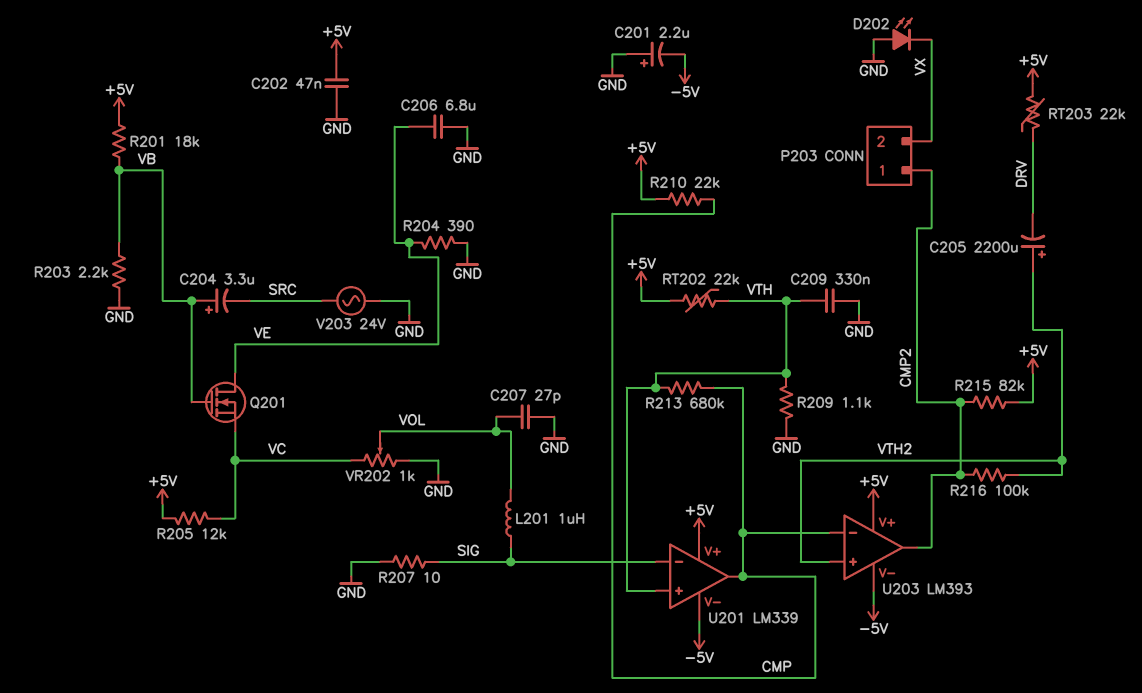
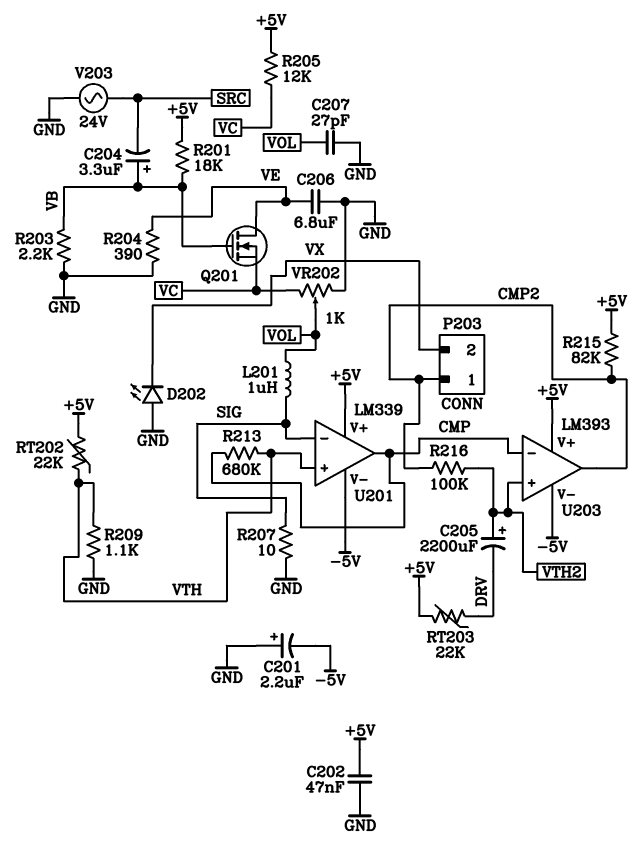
C209: 330nF (GND, VTH) -> none
R210: 22k (+5V, CMP) -> none

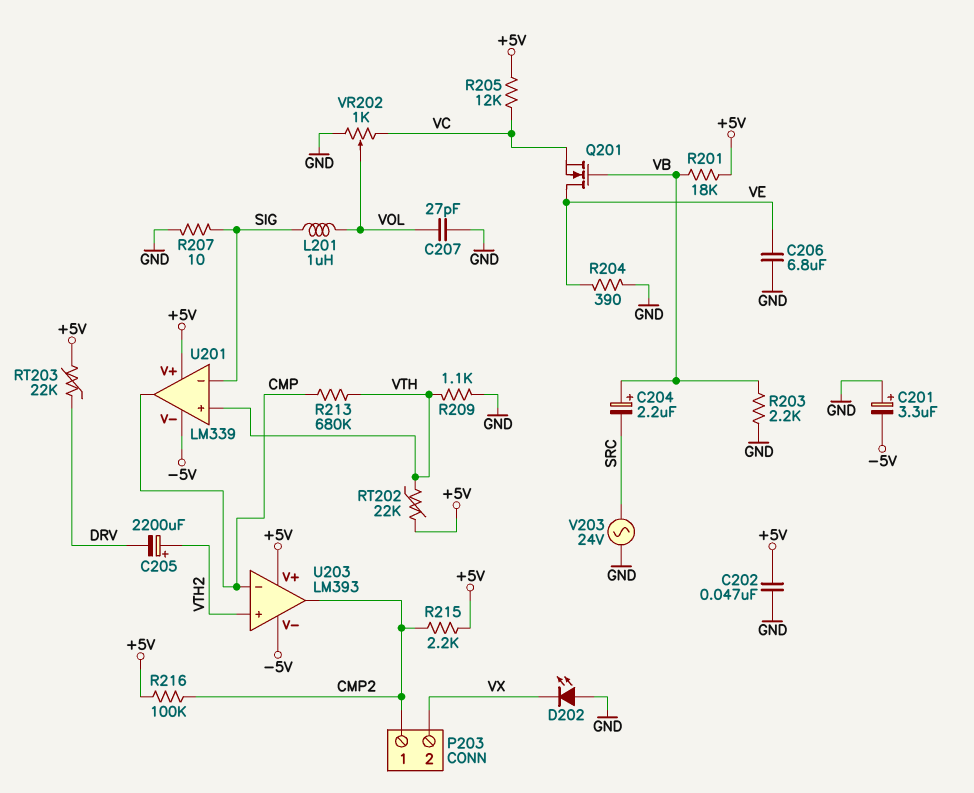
C201: 2.2uF (plus GND, minus -5V) -> 3.3uF (plus GND, minus -5V)
C204: 3.3uF (plus VB, minus SRC) -> 2.2uF (plus VB, minus SRC)
R215: 82k (+5V, CMP2) -> 2.2k (+5V, CMP2)
R216: 100k (CMP2, VTH2) -> 100k (+5V, CMP2)

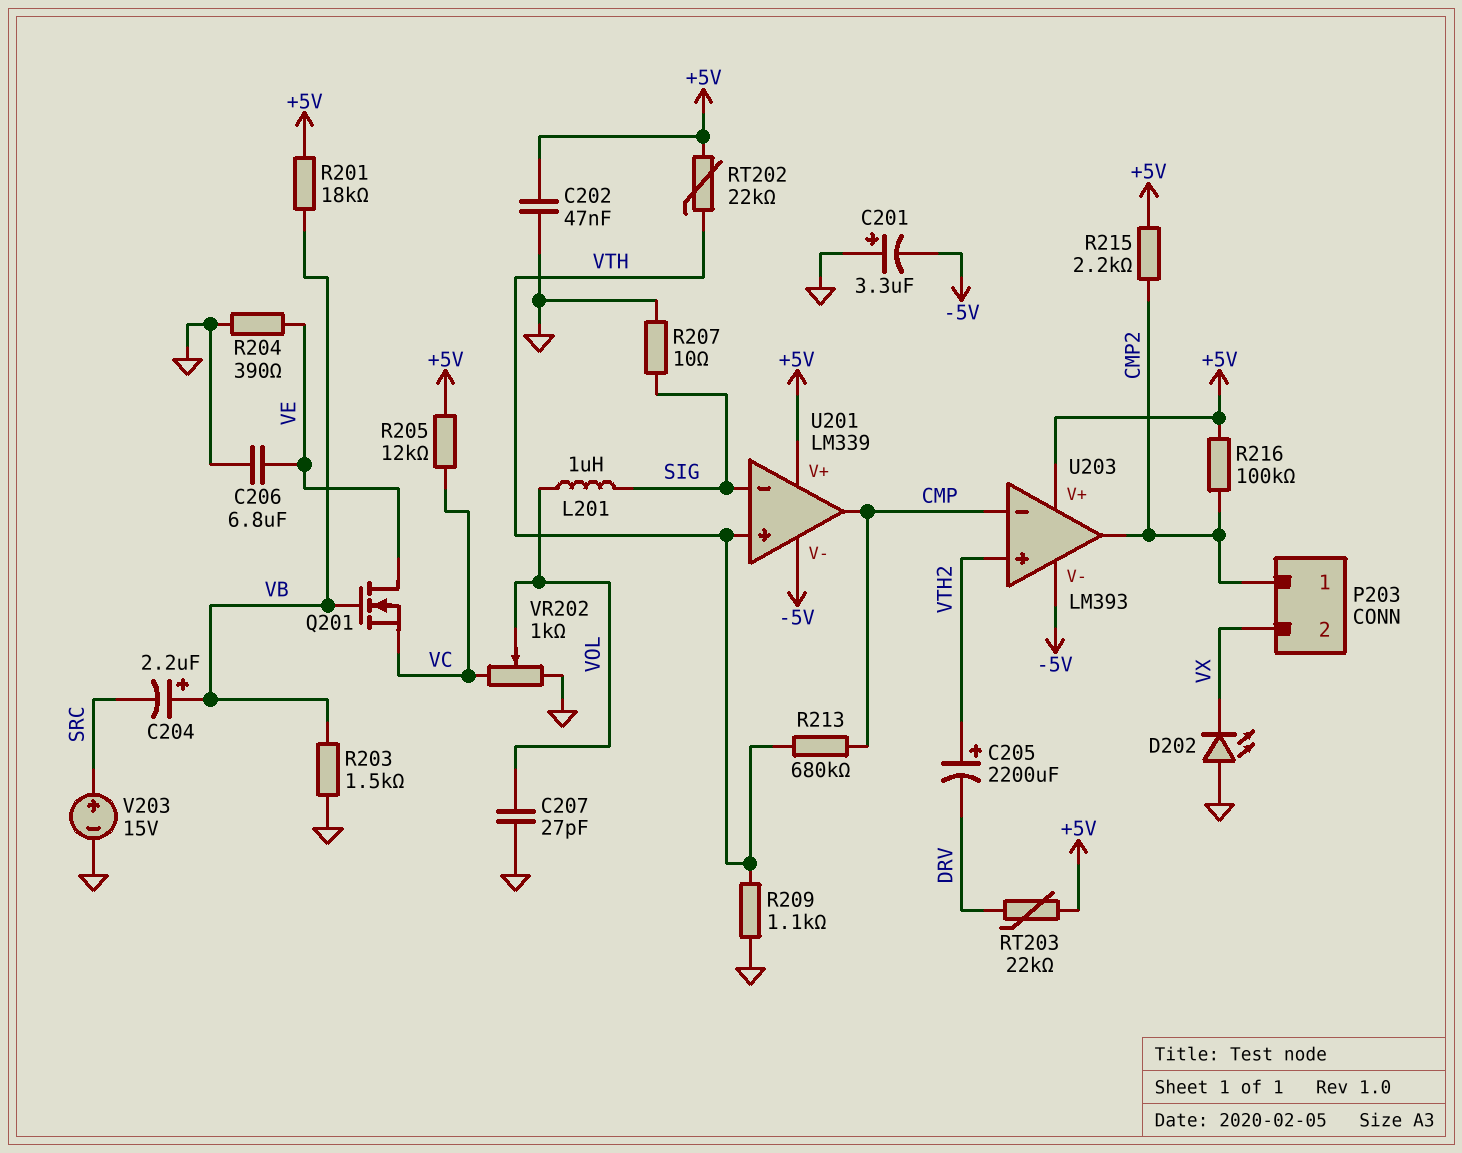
R203: 2.2k (GND, VB) -> 1.5k (GND, VB)
V203: AC 24V (GND, SRC) -> 15V (plus SRC, minus GND)

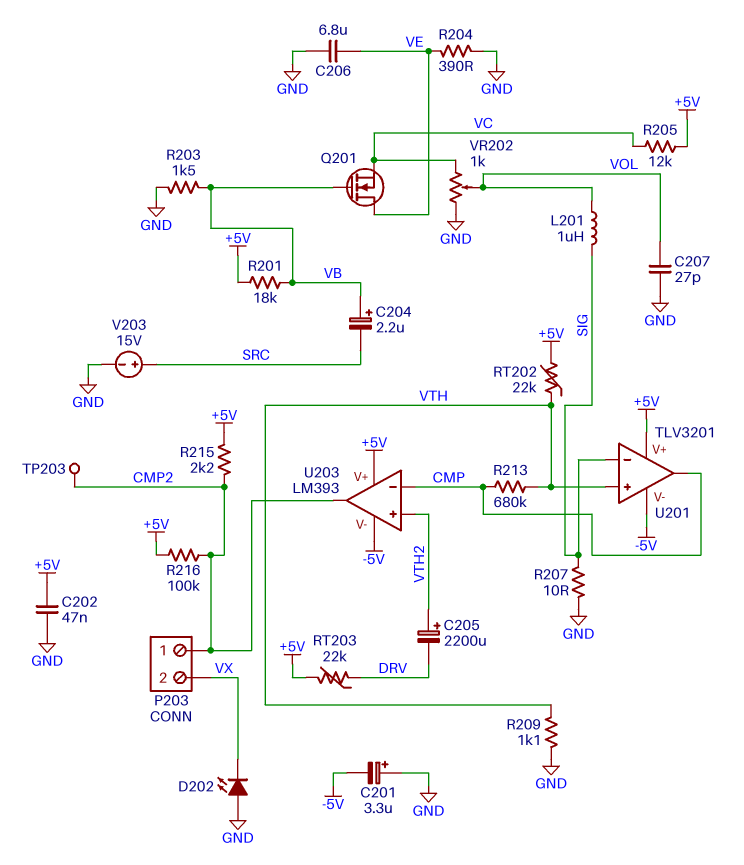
TP203: none -> test point (CMP2)
U201: LM339 -> TLV3201

